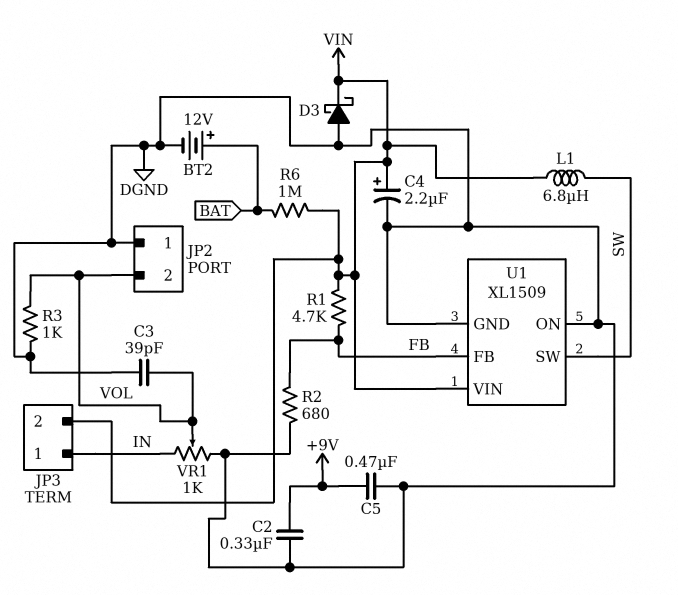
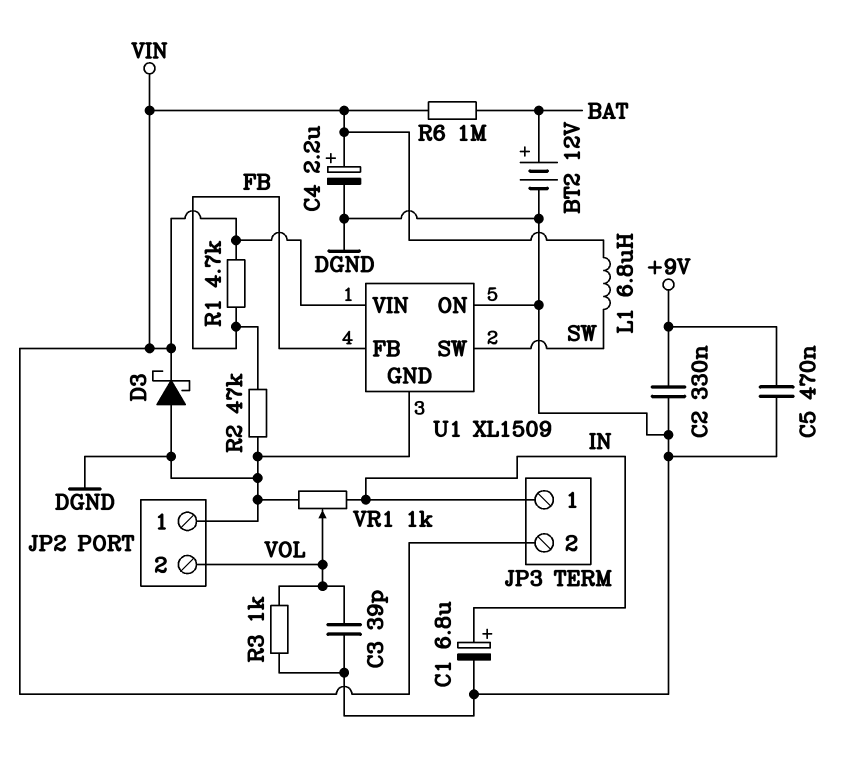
C1: none -> 6.8uF (plus IN, minus DGND)
R2: 680 (DGND, FB) -> 47k (DGND, FB)

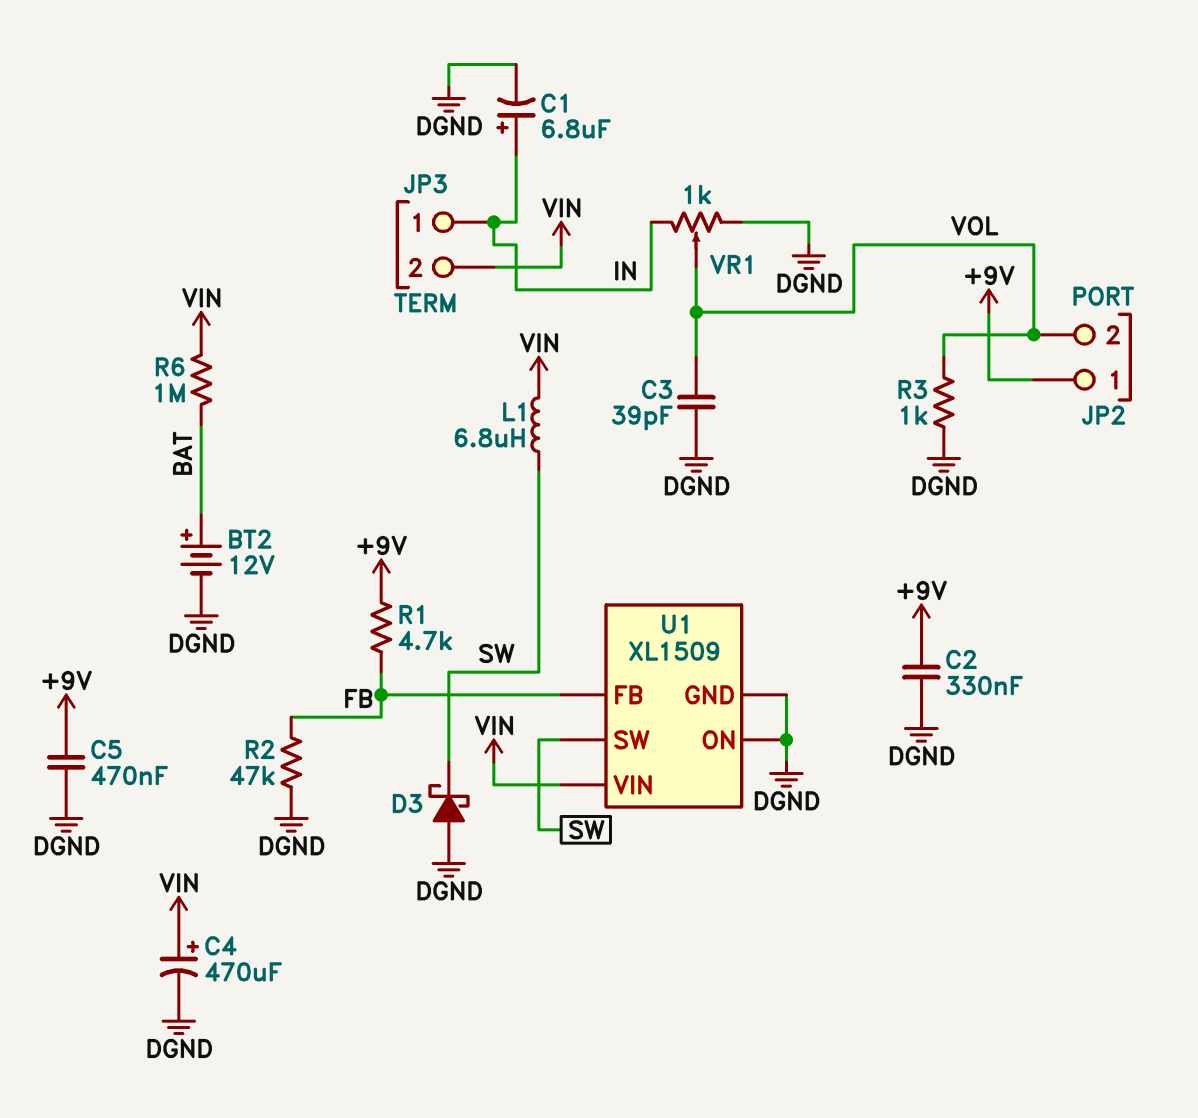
C4: 2.2uF (plus VIN, minus DGND) -> 470uF (plus VIN, minus DGND)
D3: schottky (A DGND, K VIN) -> schottky (A DGND, K SW)
JP2 pin 1: DGND -> +9V
R1: 4.7k (FB, VIN) -> 4.7k (+9V, FB)

